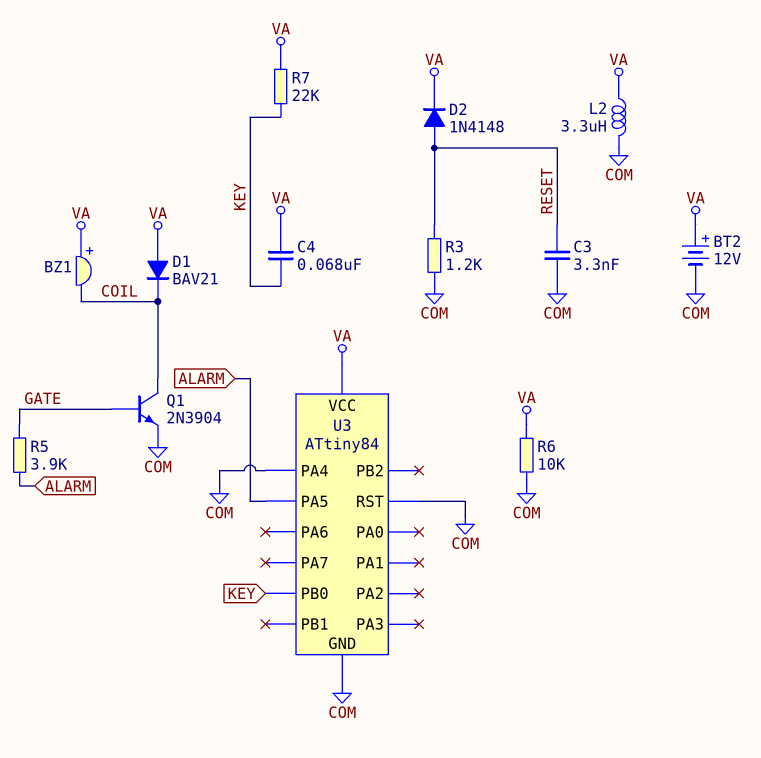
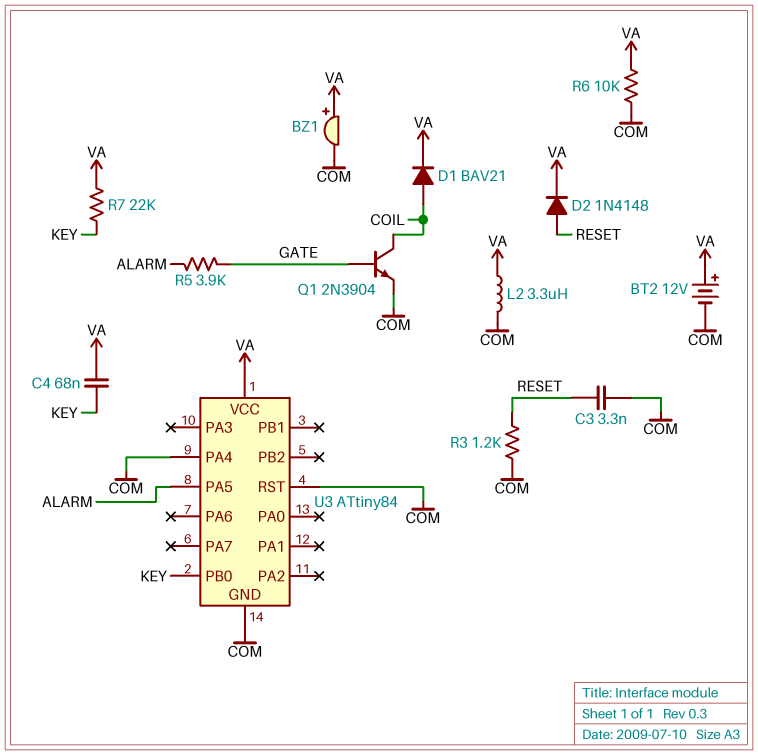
BZ1: buzzer (plus VA, minus COIL) -> buzzer (plus VA, minus COM)
D1: diode BAV21 (A VA, K COIL) -> diode BAV21 (A COIL, K VA)

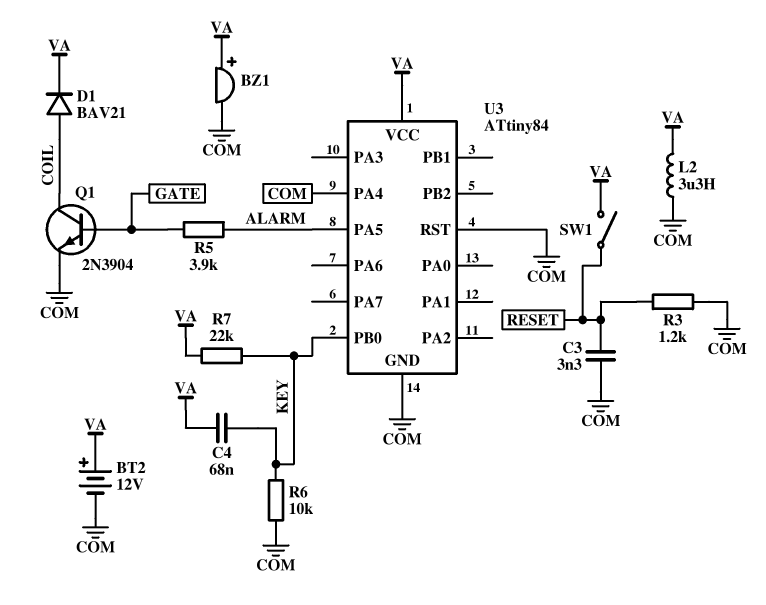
D2: diode 1N4148 (A RESET, K VA) -> none
R6: 10k (COM, VA) -> 10k (COM, KEY)
SW1: none -> switch (RESET, VA)

